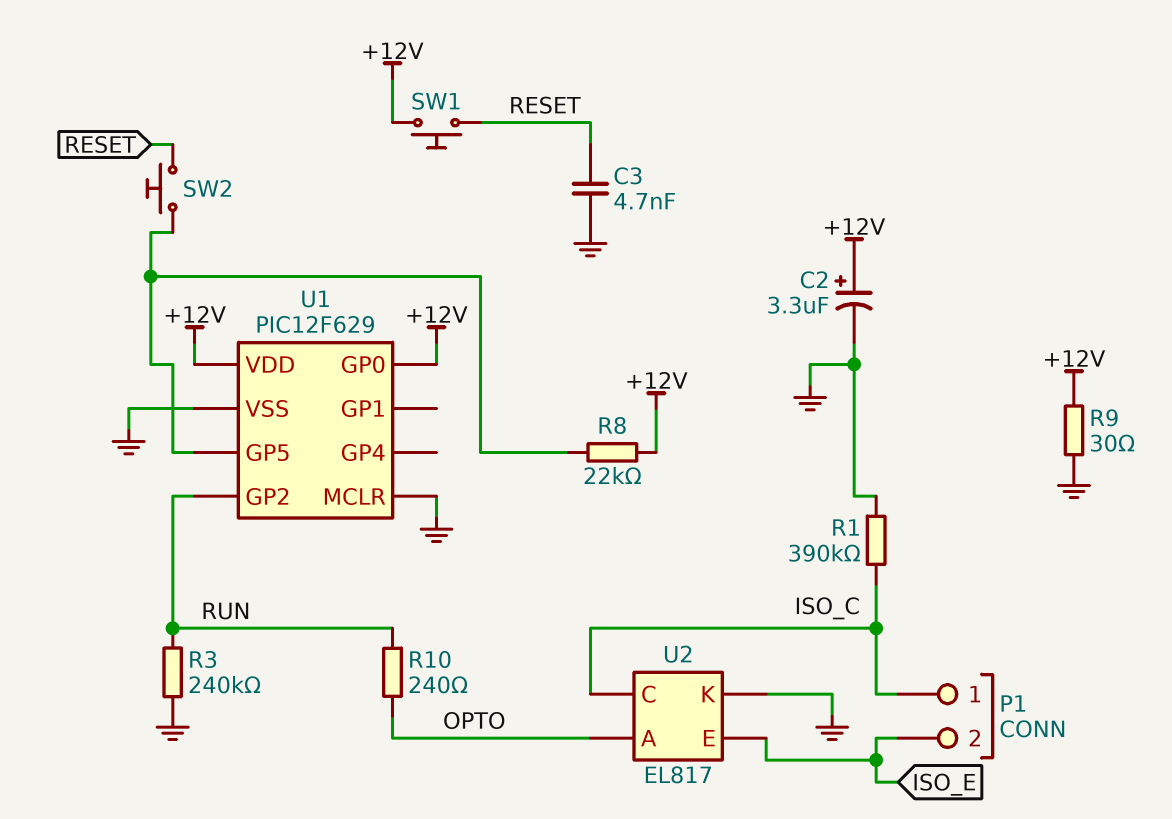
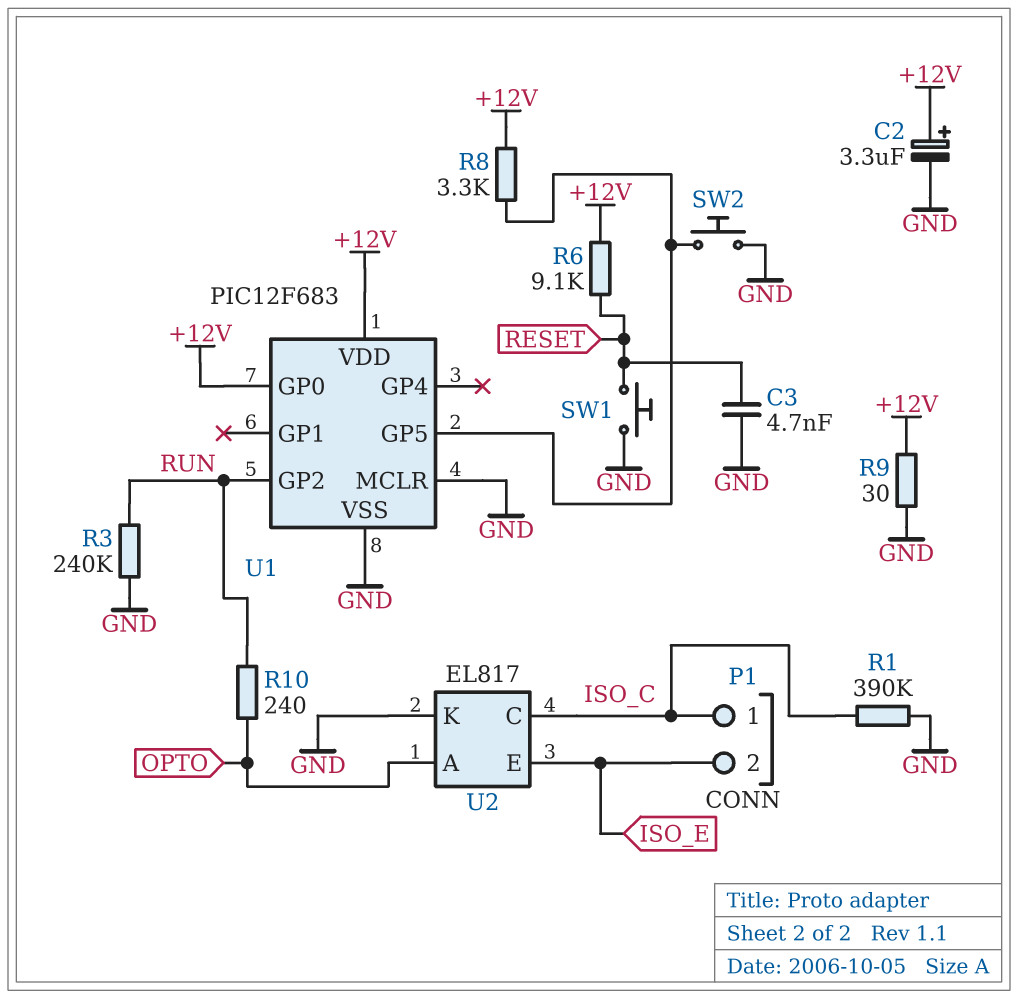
R6: none -> 9.1k (+12V, RESET)
R8: 22k (+12V, U1/GP5) -> 3.3k (+12V, U1/GP5)
SW1: button (+12V, RESET) -> button (GND, RESET)
SW2: button (RESET, U1/GP5) -> button (GND, U1/GP5)
U1: PIC12F629 -> PIC12F683

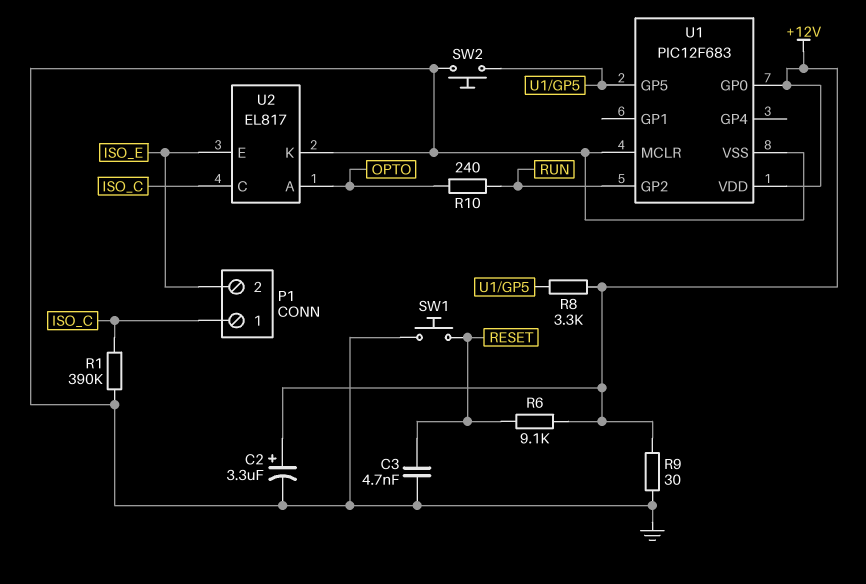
R3: 240k (GND, RUN) -> none

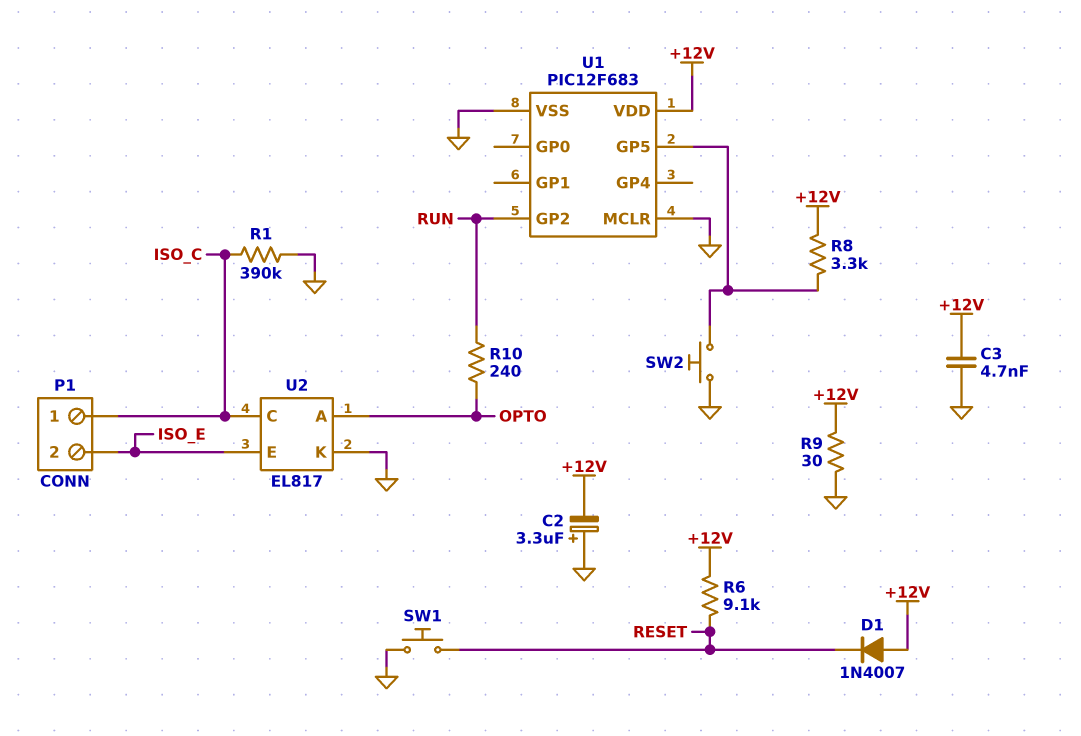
C2: 3.3uF (plus +12V, minus GND) -> 3.3uF (plus GND, minus +12V)
C3: 4.7nF (GND, RESET) -> 4.7nF (+12V, GND)
D1: none -> diode 1N4007 (A +12V, K RESET)
U1 pin GP0: +12V -> none

